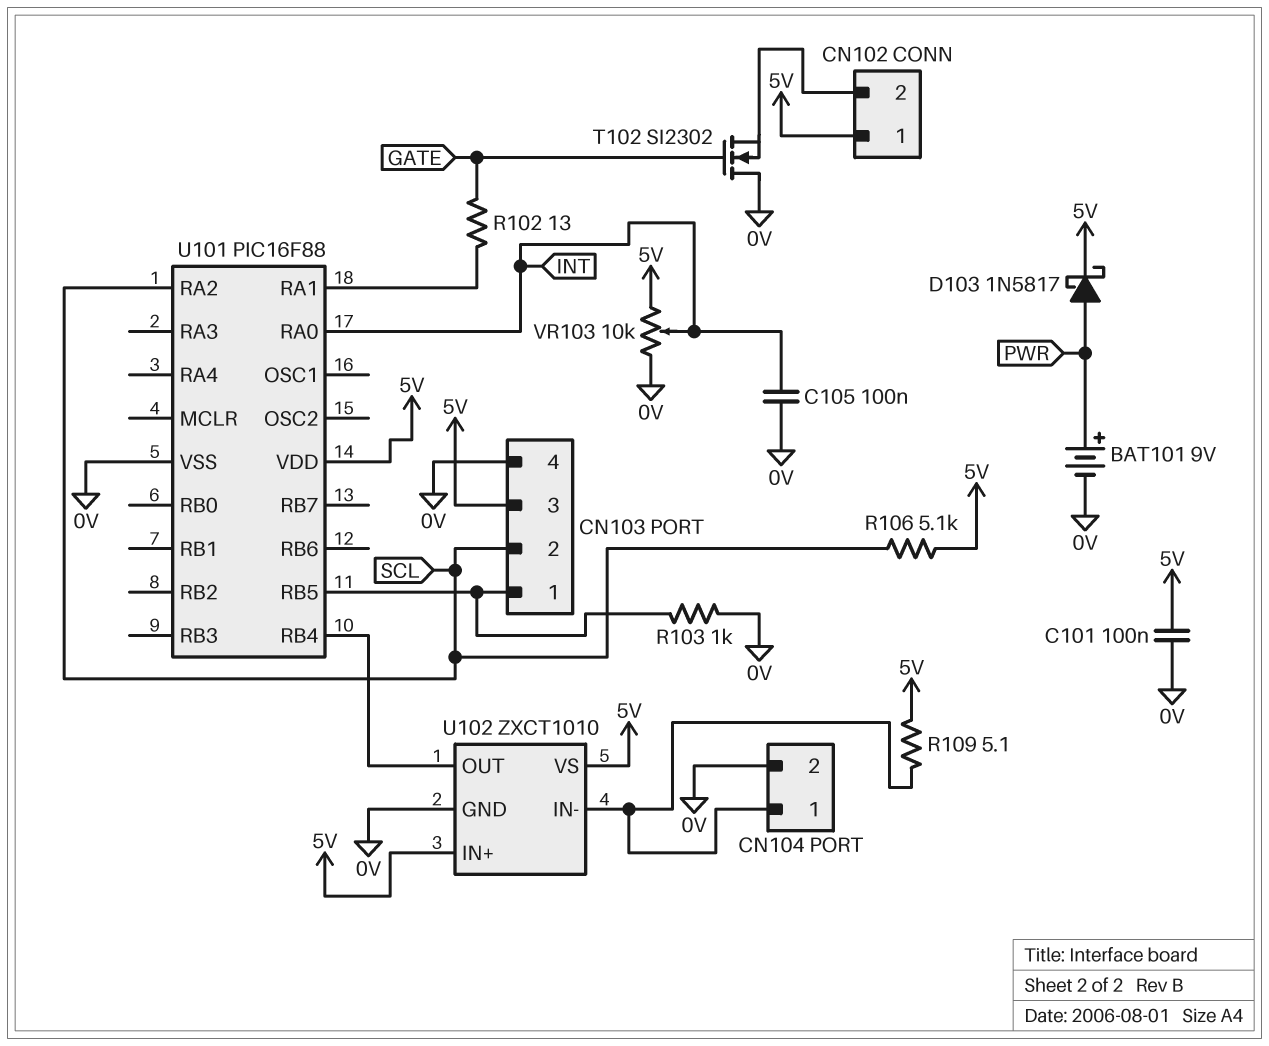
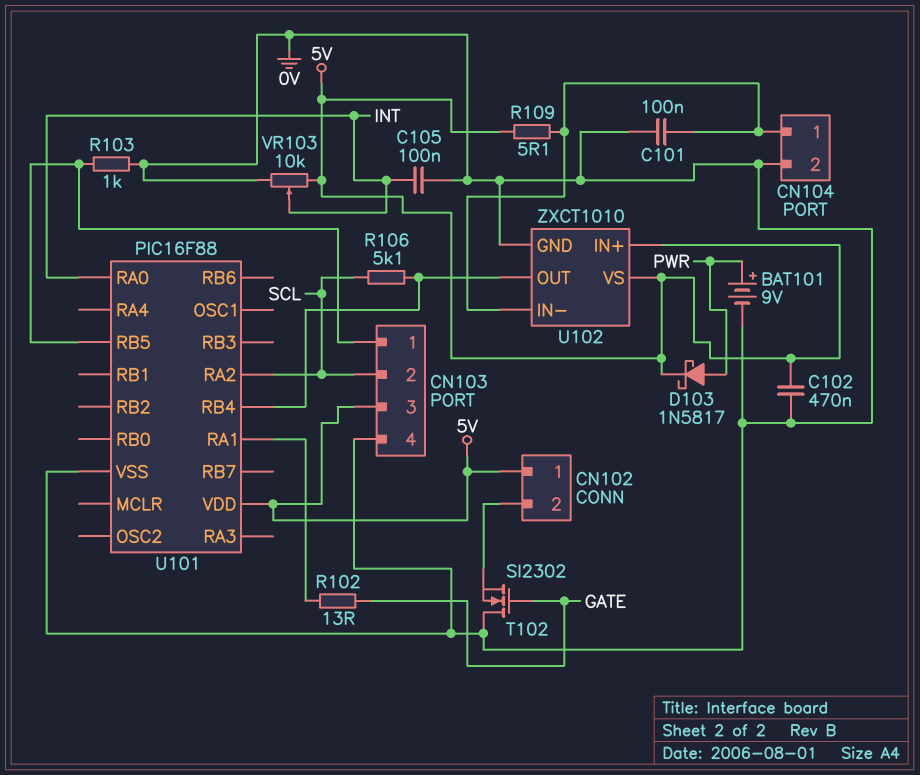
C101: 100nF (0V, 5V) -> 100nF (0V, CN104/1)
C102: none -> 470nF (0V, 5V)
R106: 5.1k (5V, SCL) -> 5.1k (SCL, U101/RB4)

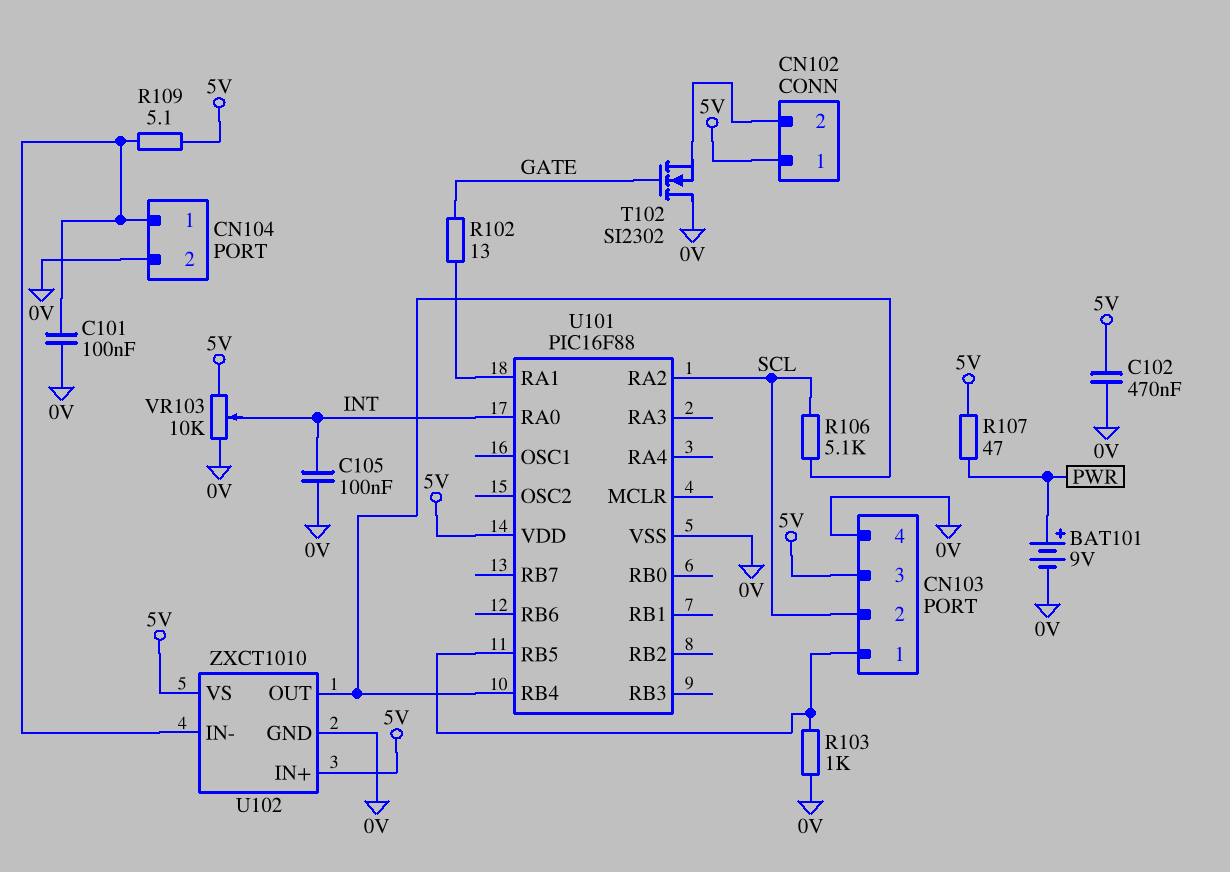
D103: schottky 1N5817 (A PWR, K 5V) -> none
R107: none -> 47 (5V, PWR)

